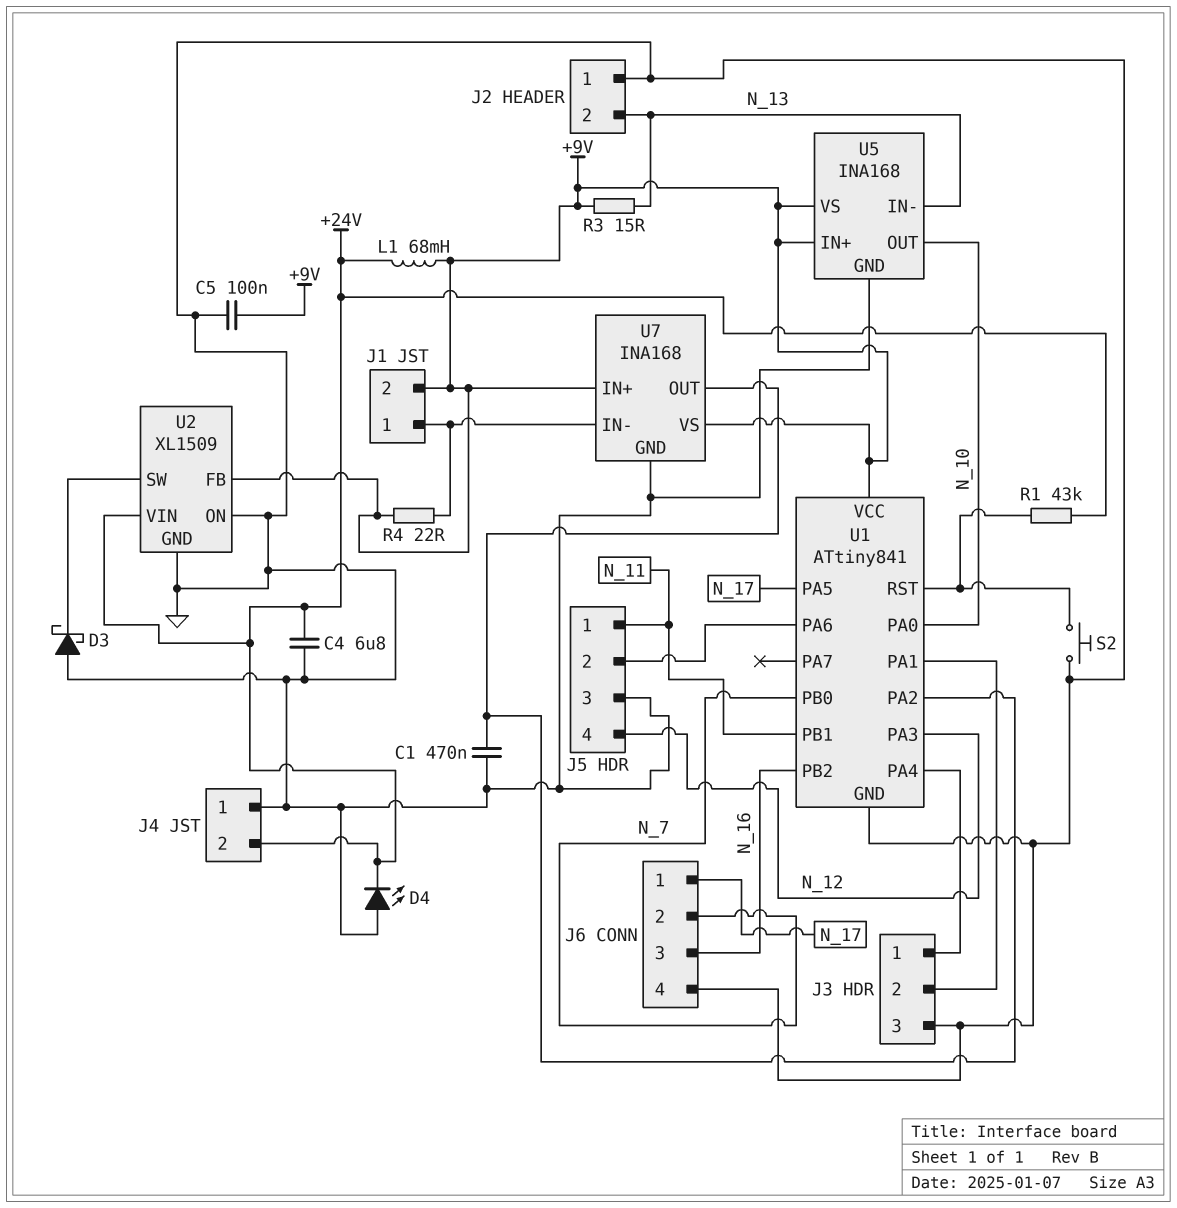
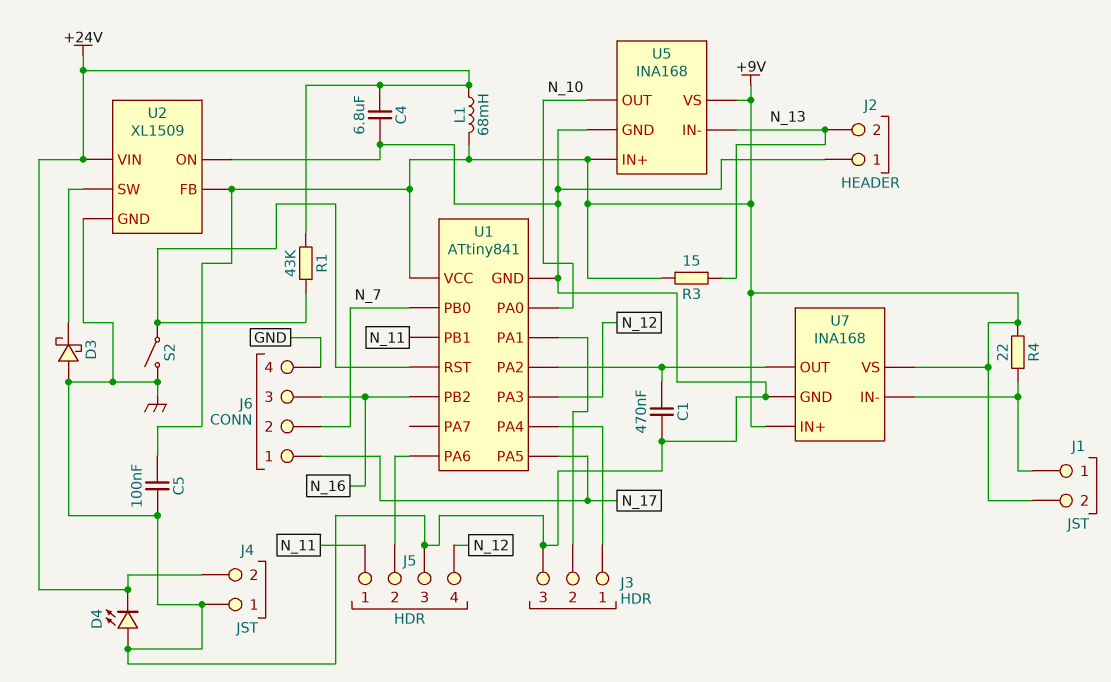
S2: button (GND, U1/RST) -> switch (GND, U1/RST)

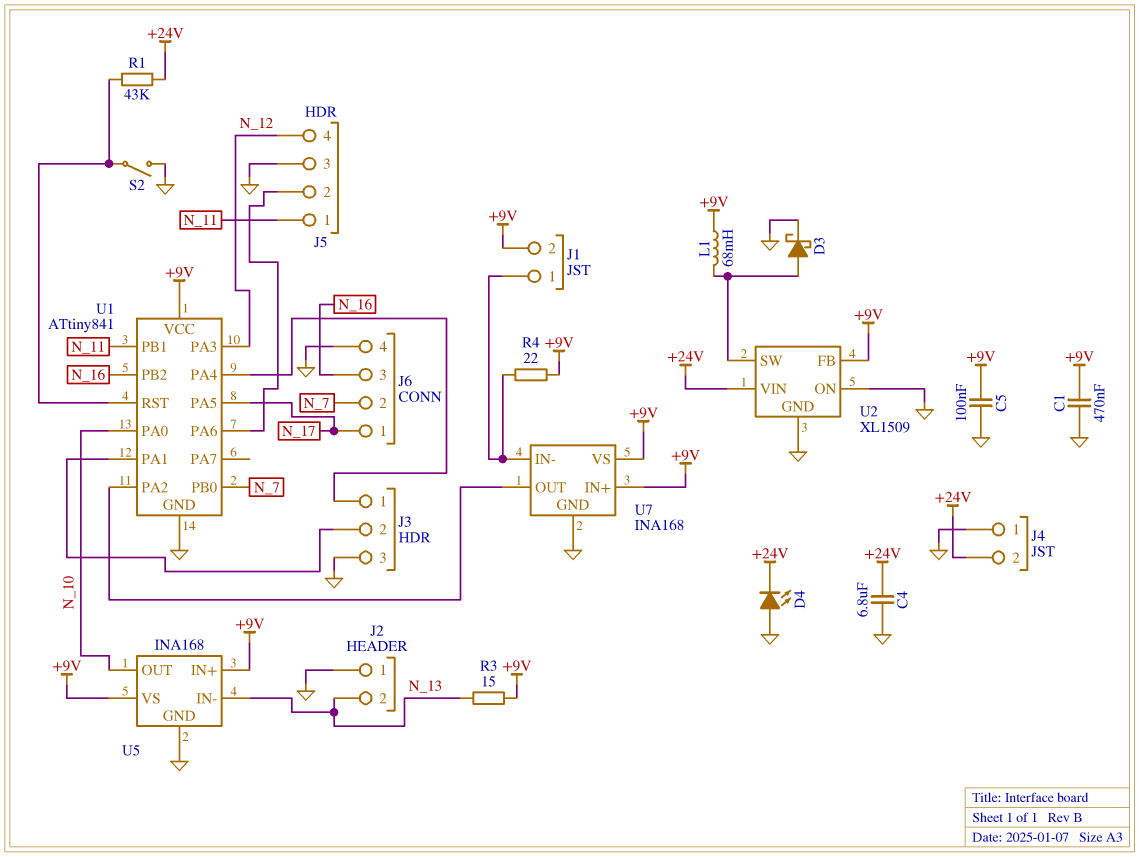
C1: 470nF (GND, U1/PA2) -> 470nF (+9V, GND)
D3: schottky (A GND, K U2/SW) -> schottky (A U2/SW, K GND)
L1: 68mH (+9V, +24V) -> 68mH (+9V, U2/SW)

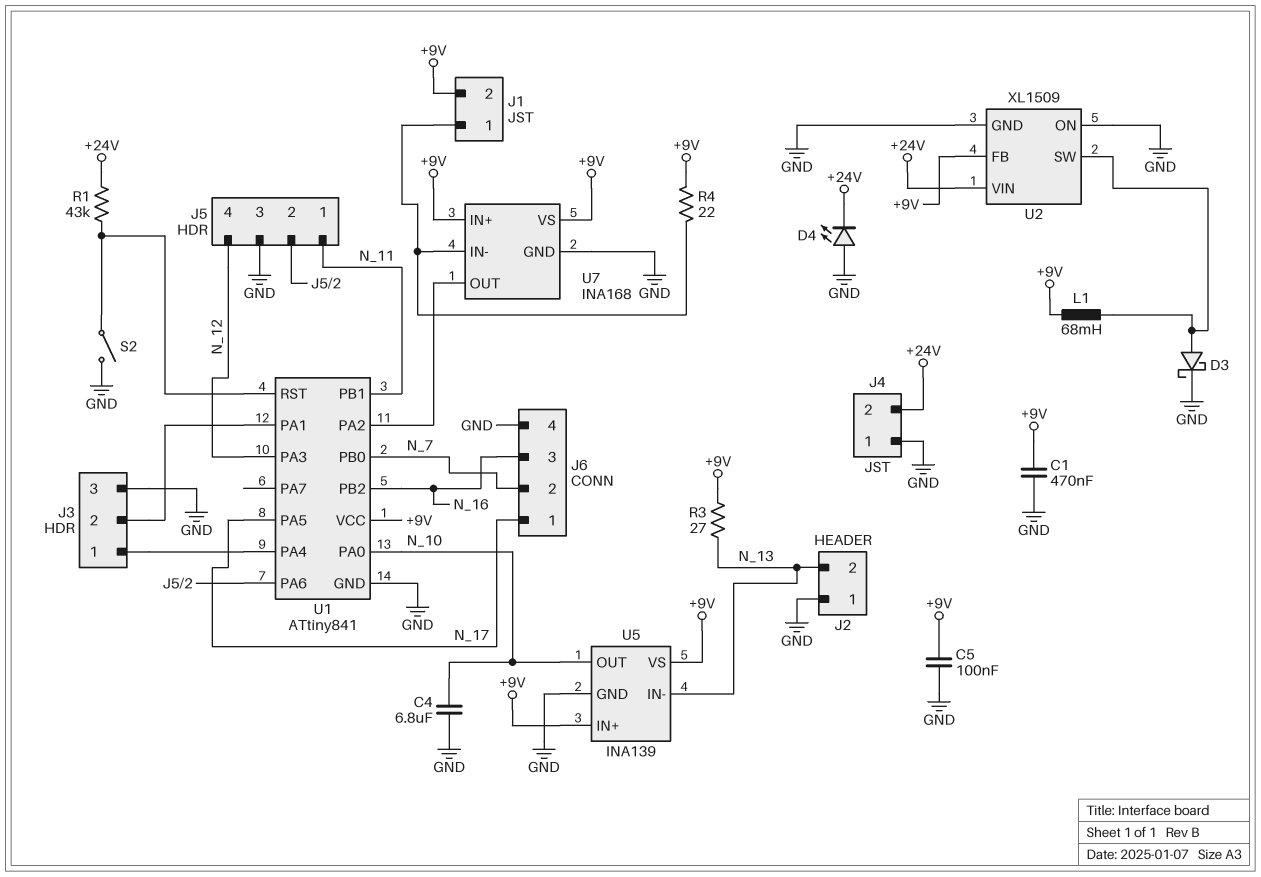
C4: 6.8uF (+24V, GND) -> 6.8uF (GND, N_10)
R3: 15 (+9V, N_13) -> 27 (+9V, N_13)
U5: INA168 -> INA139

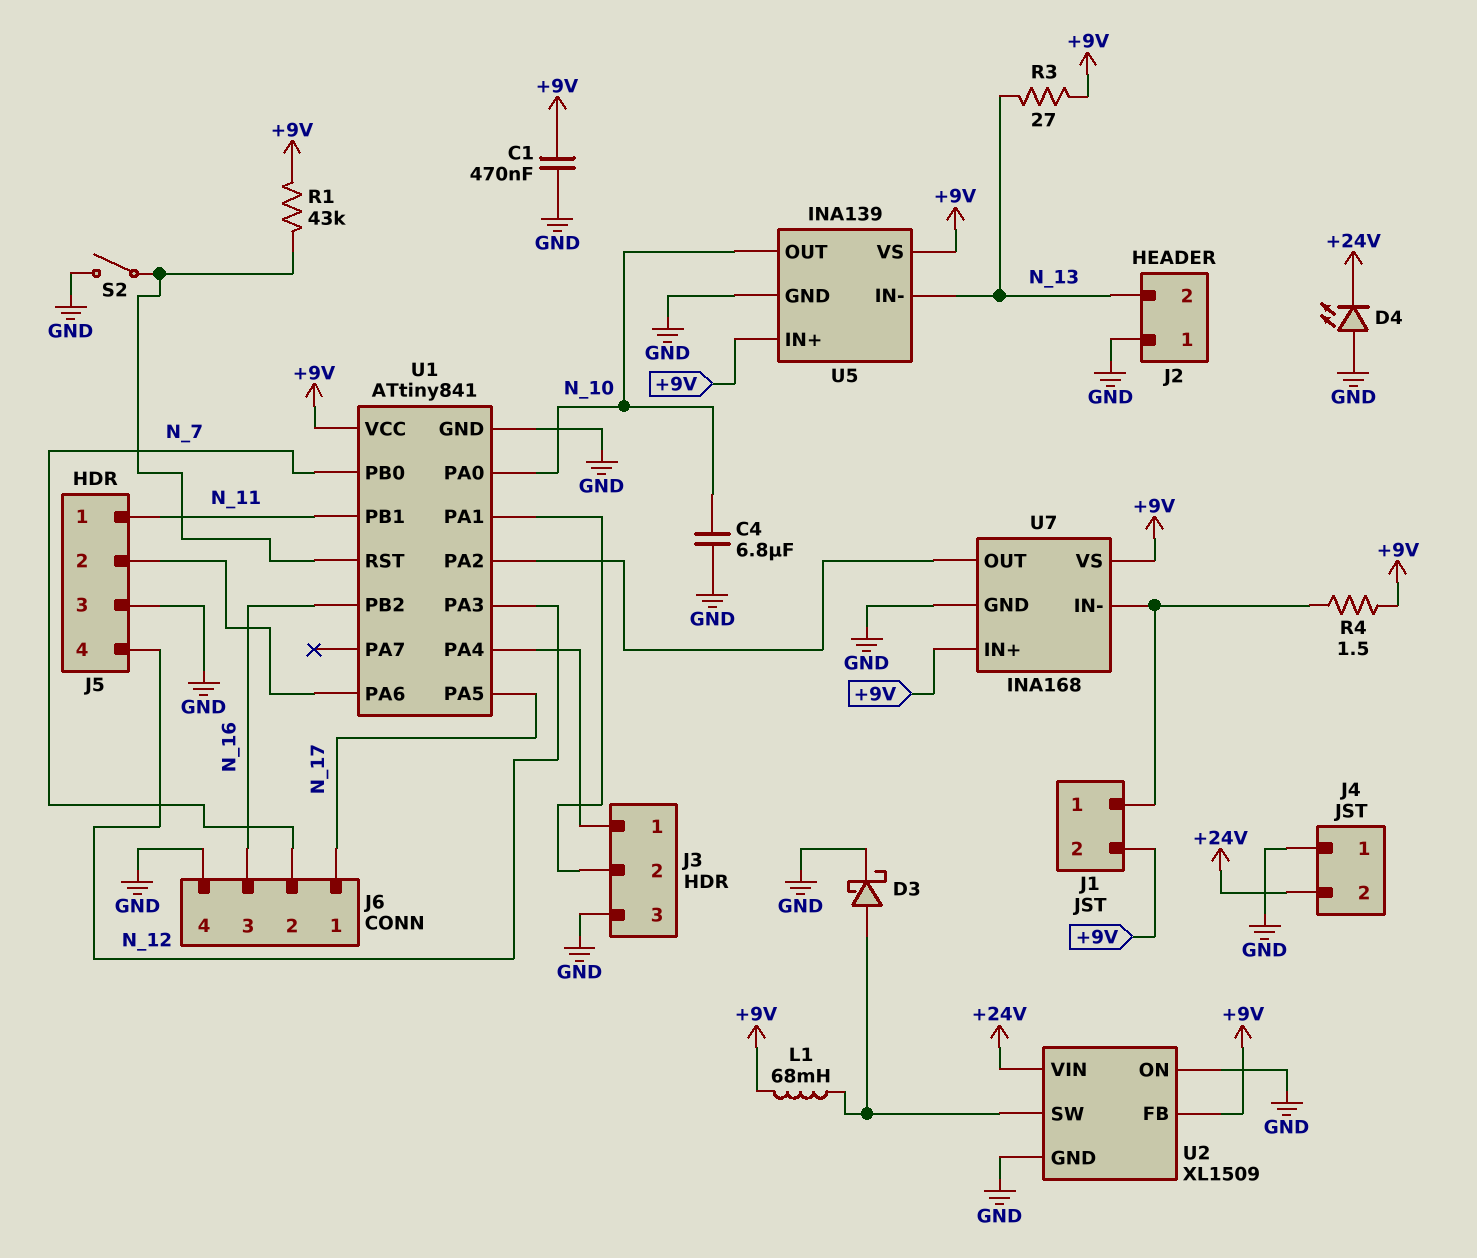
C5: 100nF (+9V, GND) -> none
R1: 43k (+24V, U1/RST) -> 43k (+9V, U1/RST)
R4: 22 (+9V, J1/1) -> 1.5 (+9V, J1/1)

